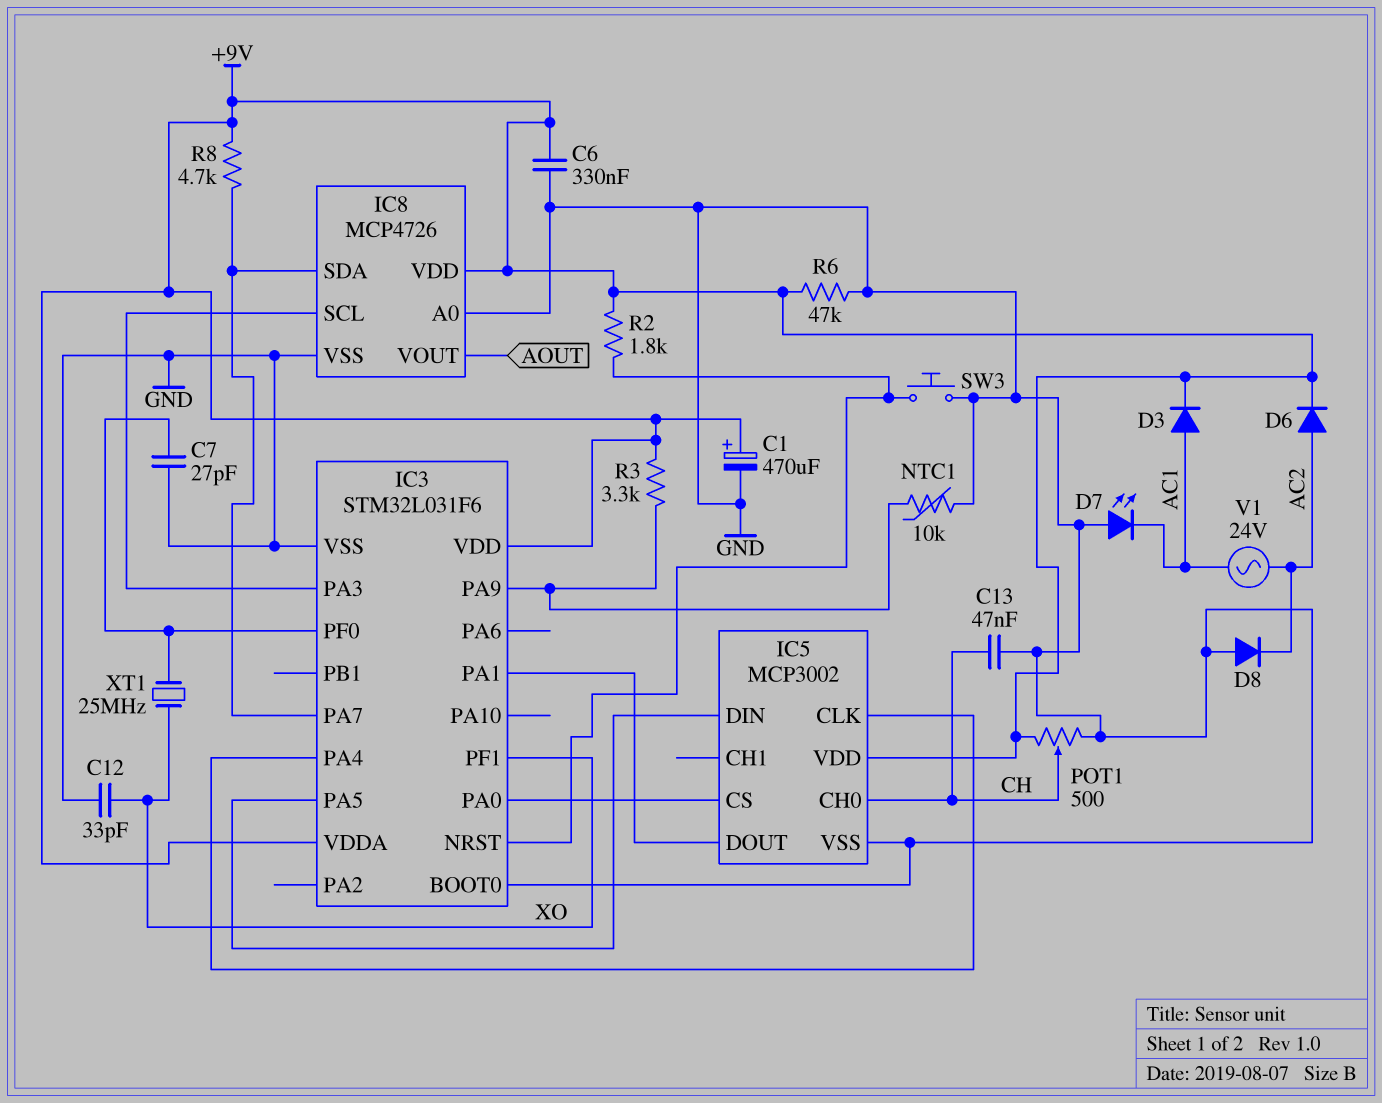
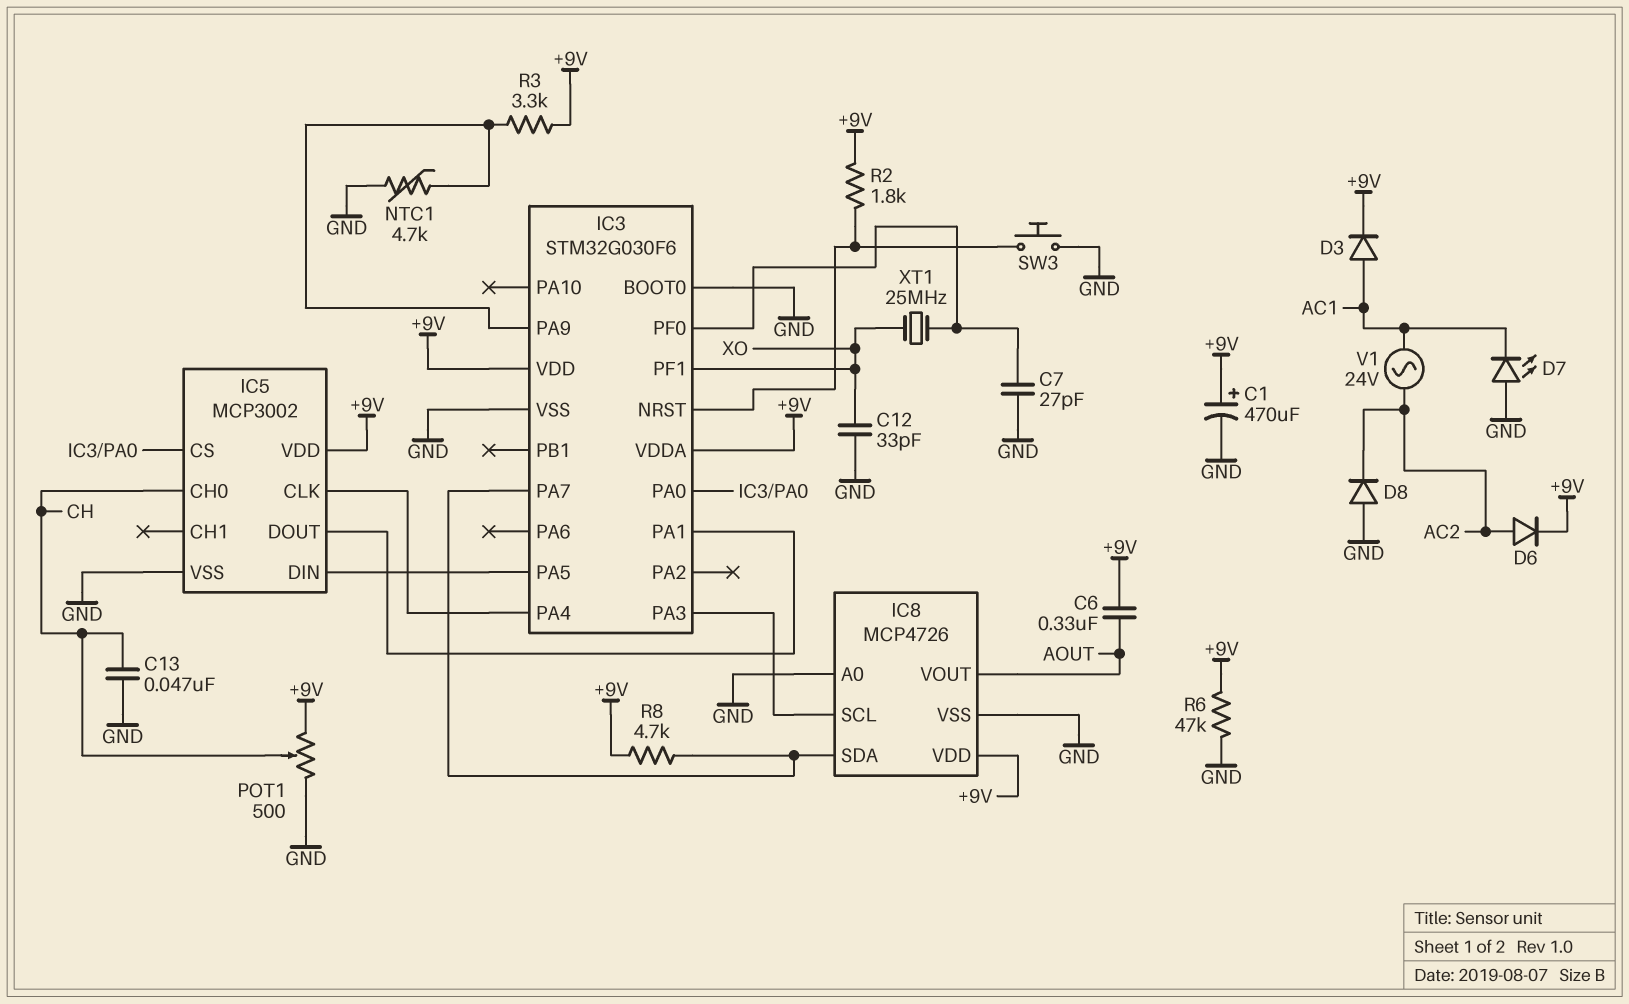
C6: 330nF (+9V, GND) -> 330nF (+9V, AOUT)
IC3: STM32L031F6 -> STM32G030F6
NTC1: 10k (GND, IC3/PA9) -> 4.7k (GND, IC3/PA9)

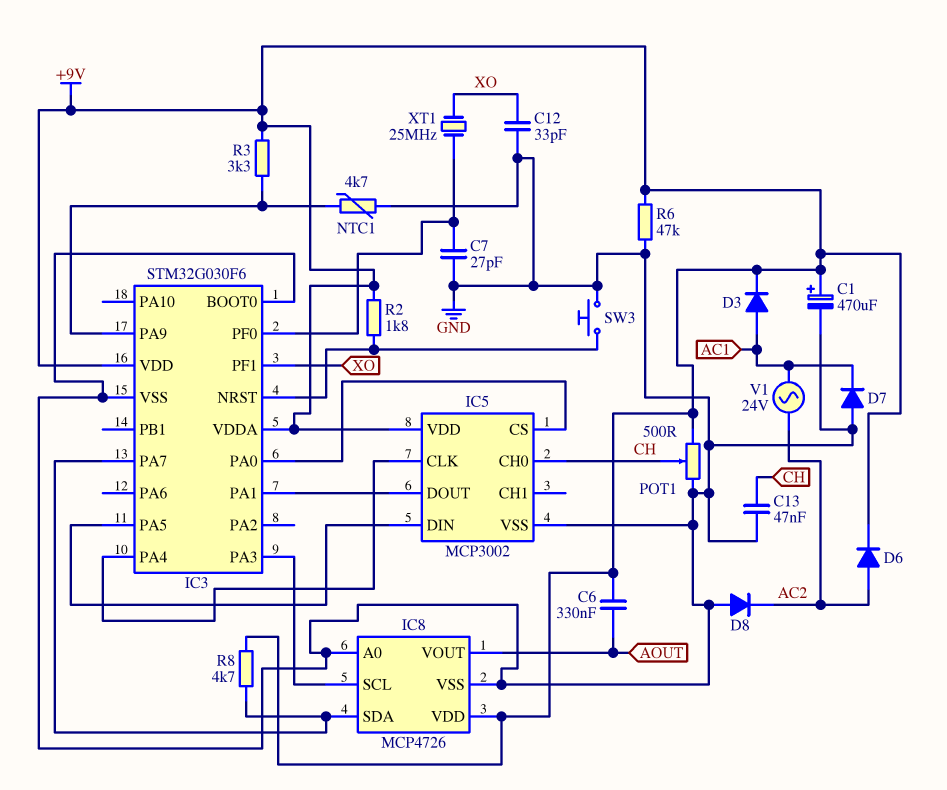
D7: LED (A GND, K AC1) -> diode (A GND, K AC1)

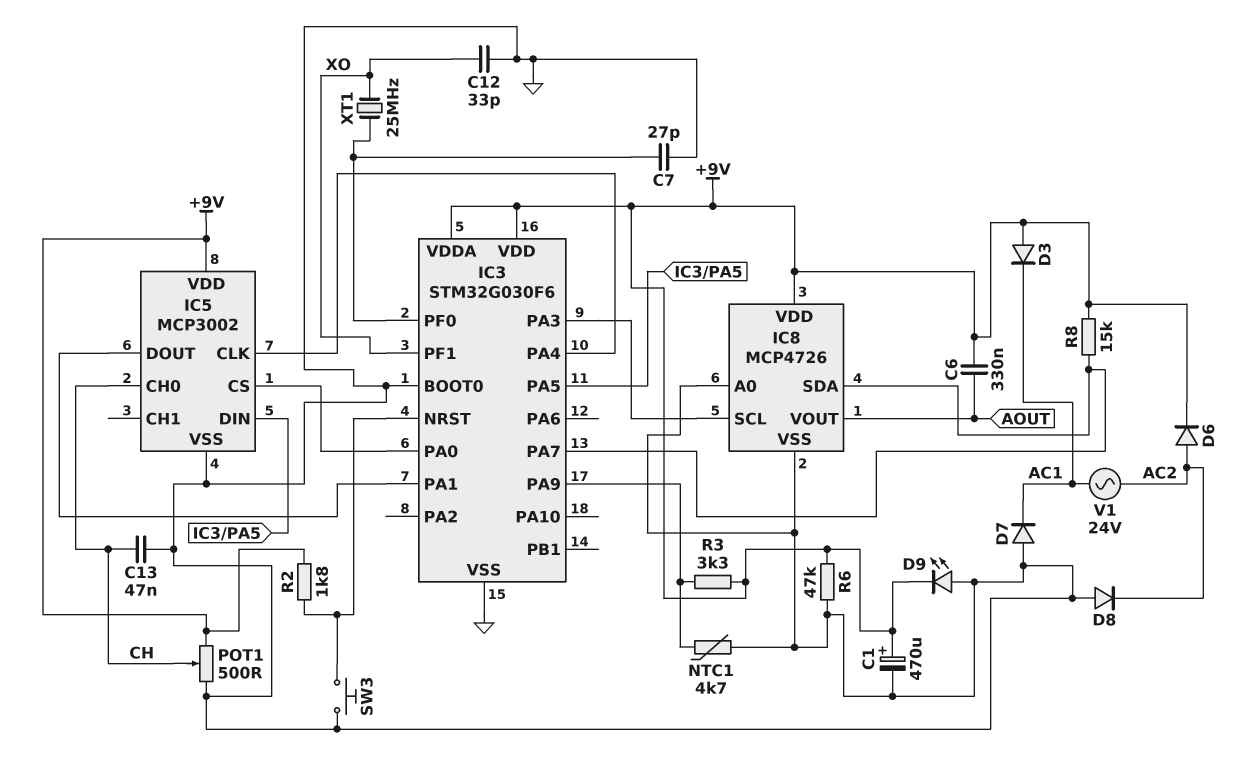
D3: diode (A AC1, K +9V) -> diode (A +9V, K AC1)
D9: none -> LED (A GND, K +9V)
R8: 4.7k (+9V, IC3/PA7) -> 15k (+9V, IC3/PA7)

